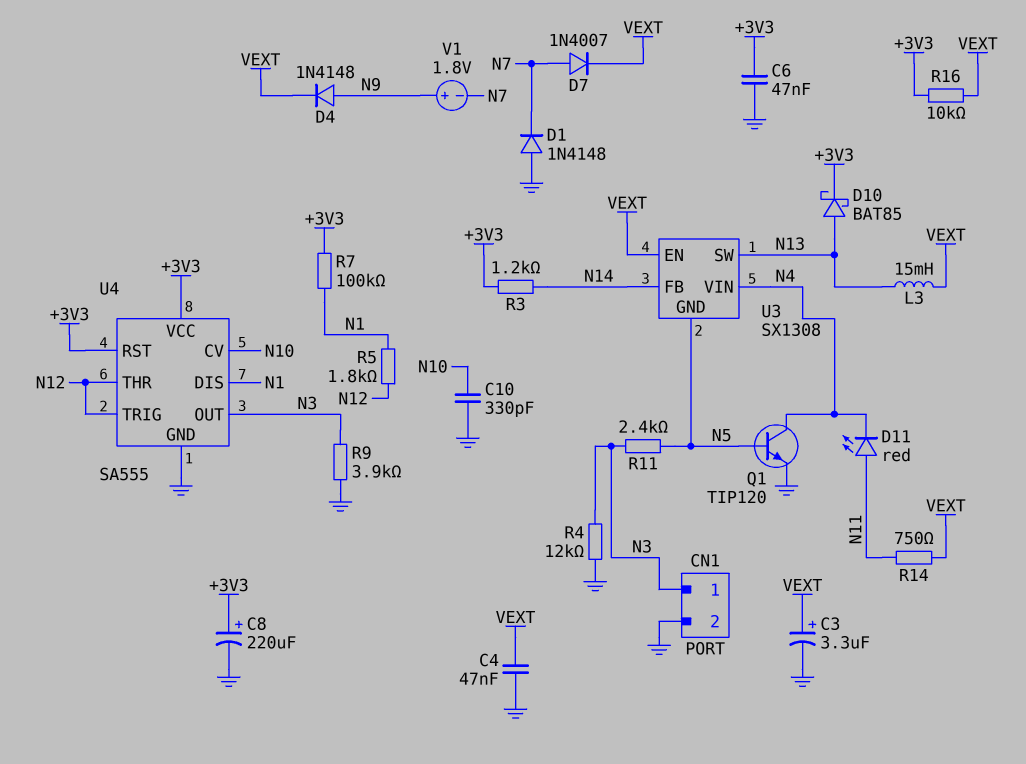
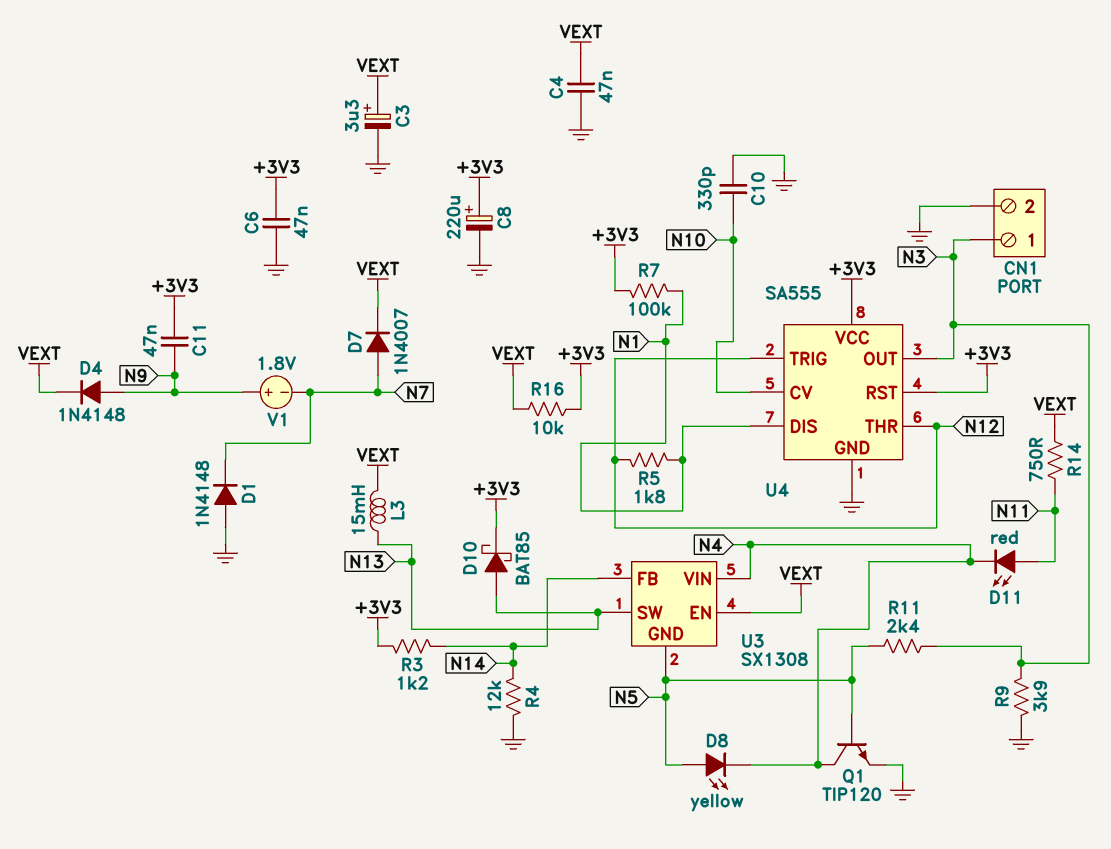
C11: none -> 47nF (+3V3, N9)
D8: none -> LED yellow (A N5, K N4)
R4: 12k (GND, N3) -> 12k (GND, N14)

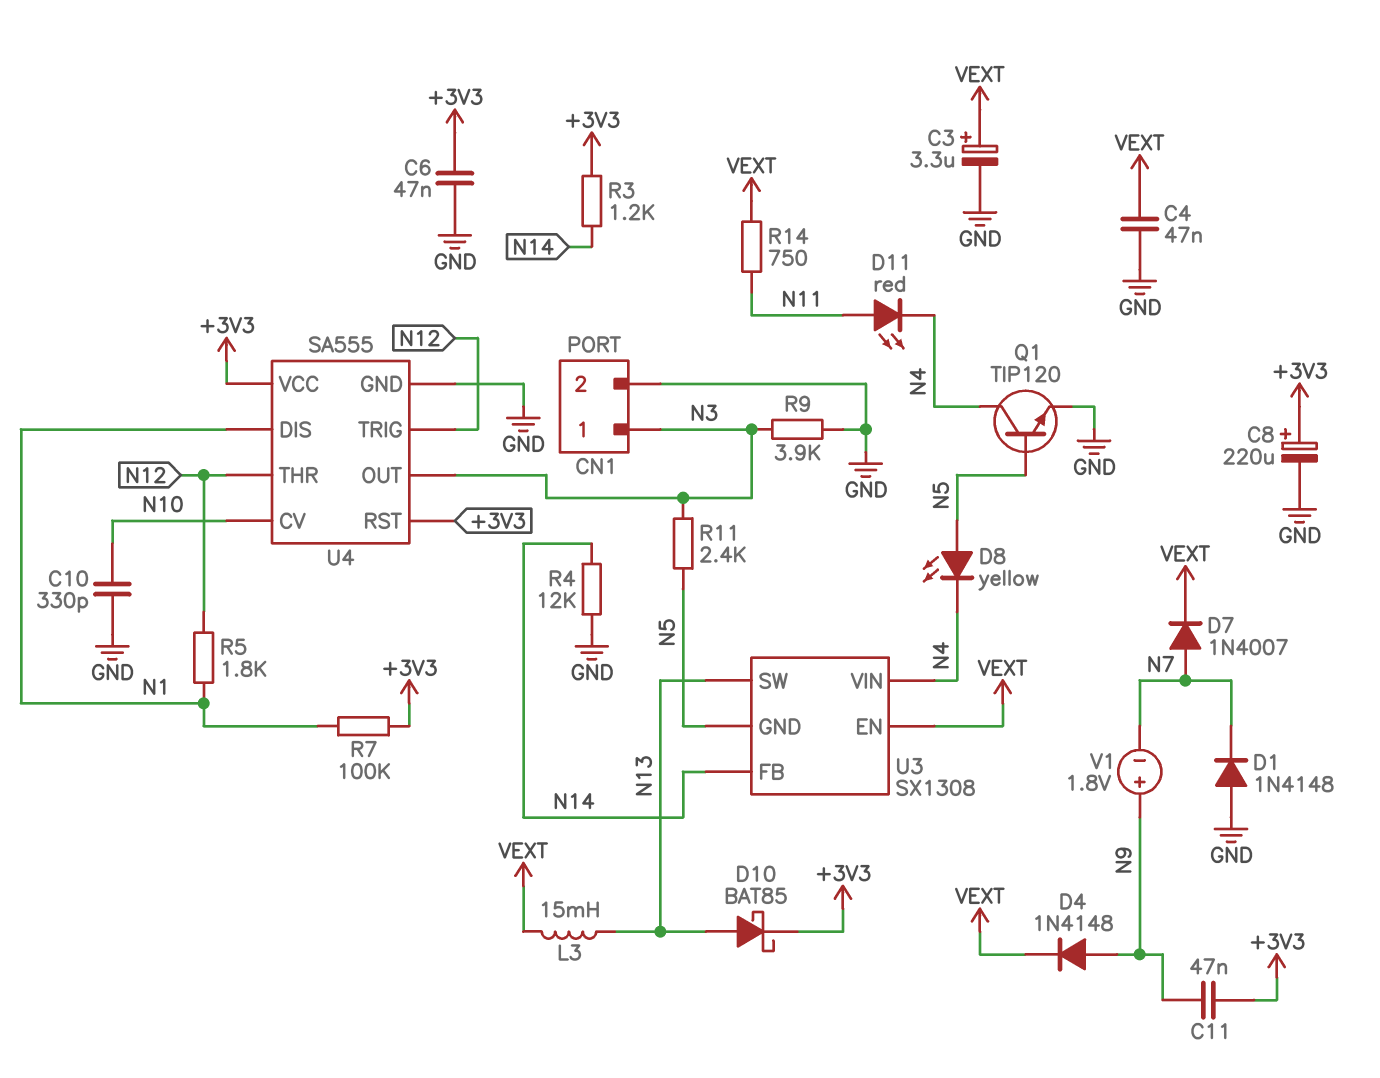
R16: 10k (+3V3, VEXT) -> none

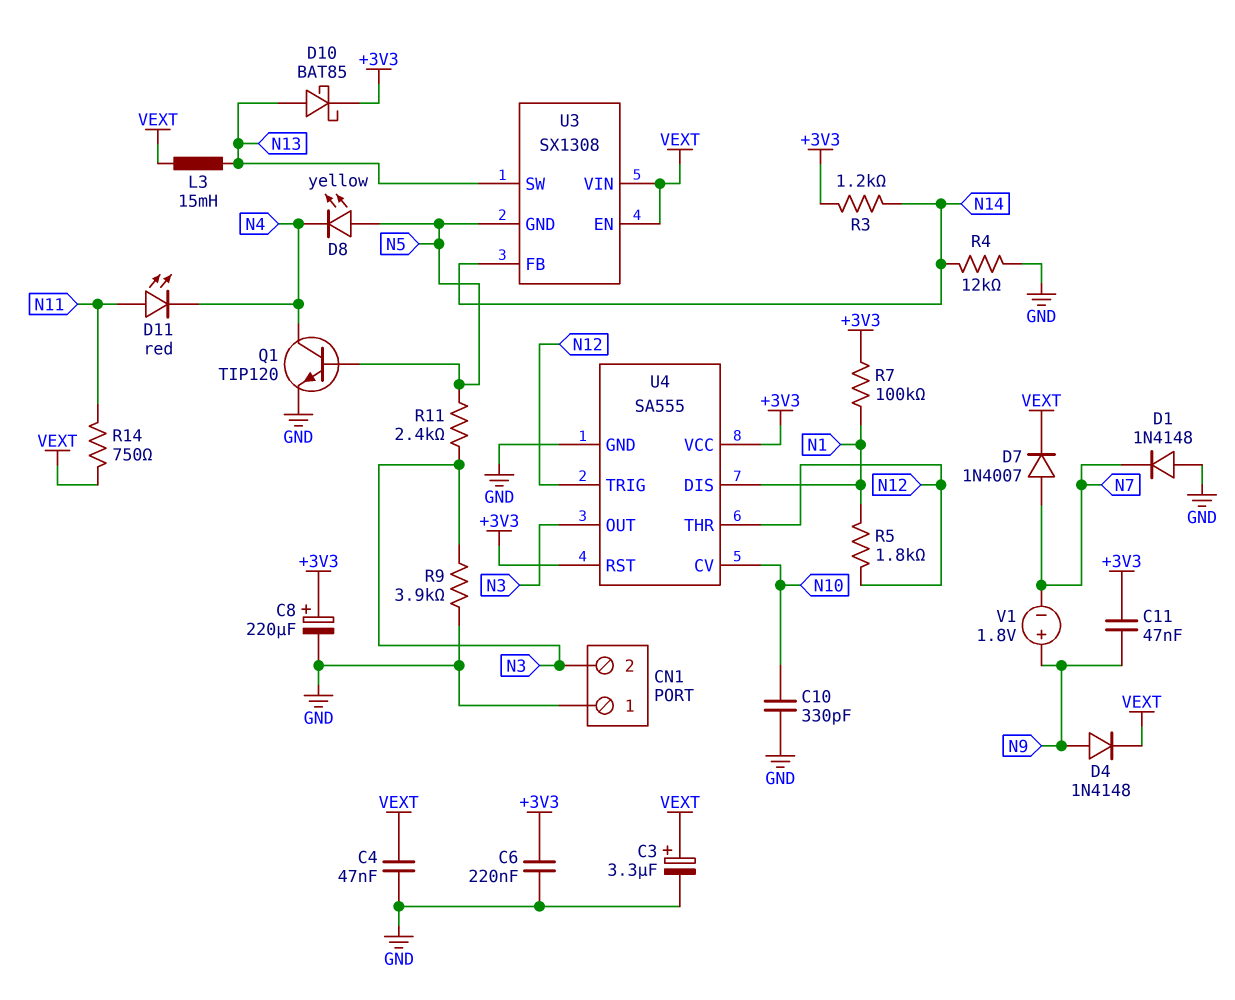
C6: 47nF (+3V3, GND) -> 220nF (+3V3, GND)
CN1 pin 1: N3 -> GND
CN1 pin 2: GND -> N3
U3 pin VIN: N4 -> VEXT

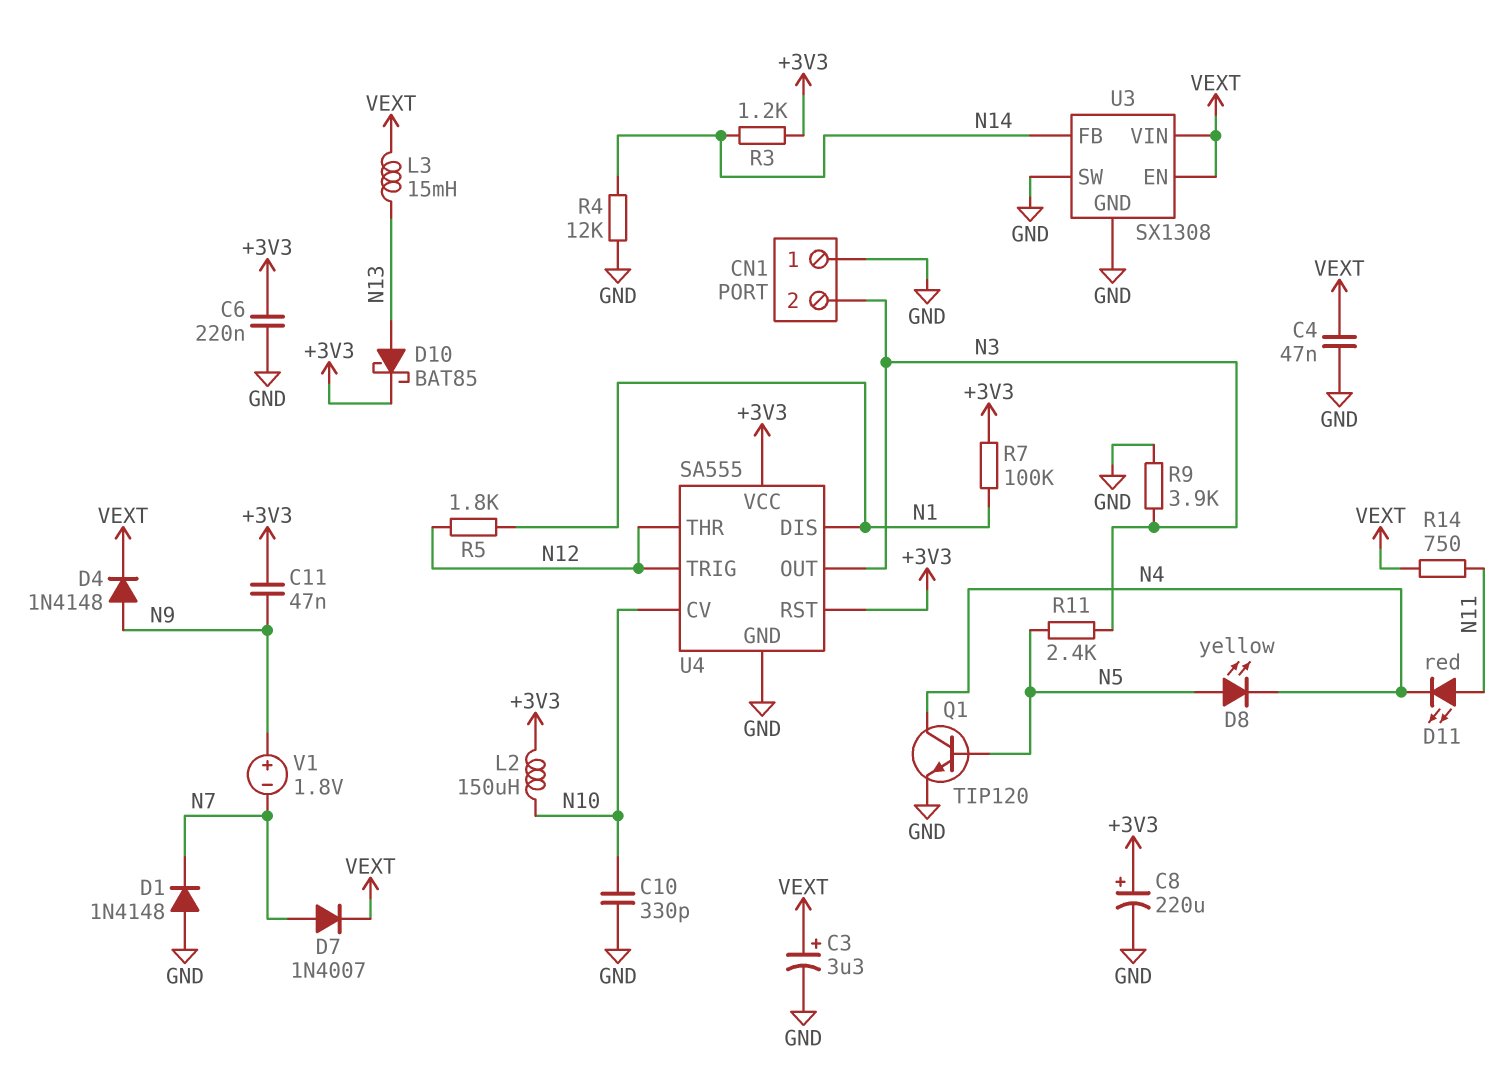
L2: none -> 150uH (+3V3, N10)
U3 pin GND: N5 -> GND
U3 pin SW: N13 -> GND

